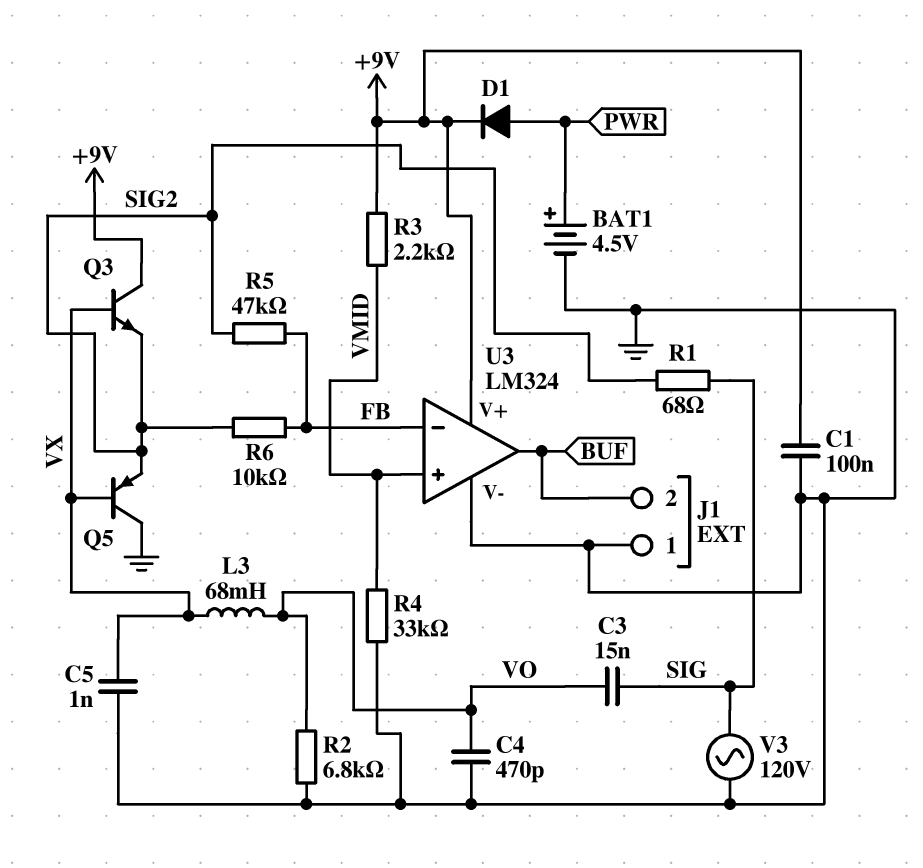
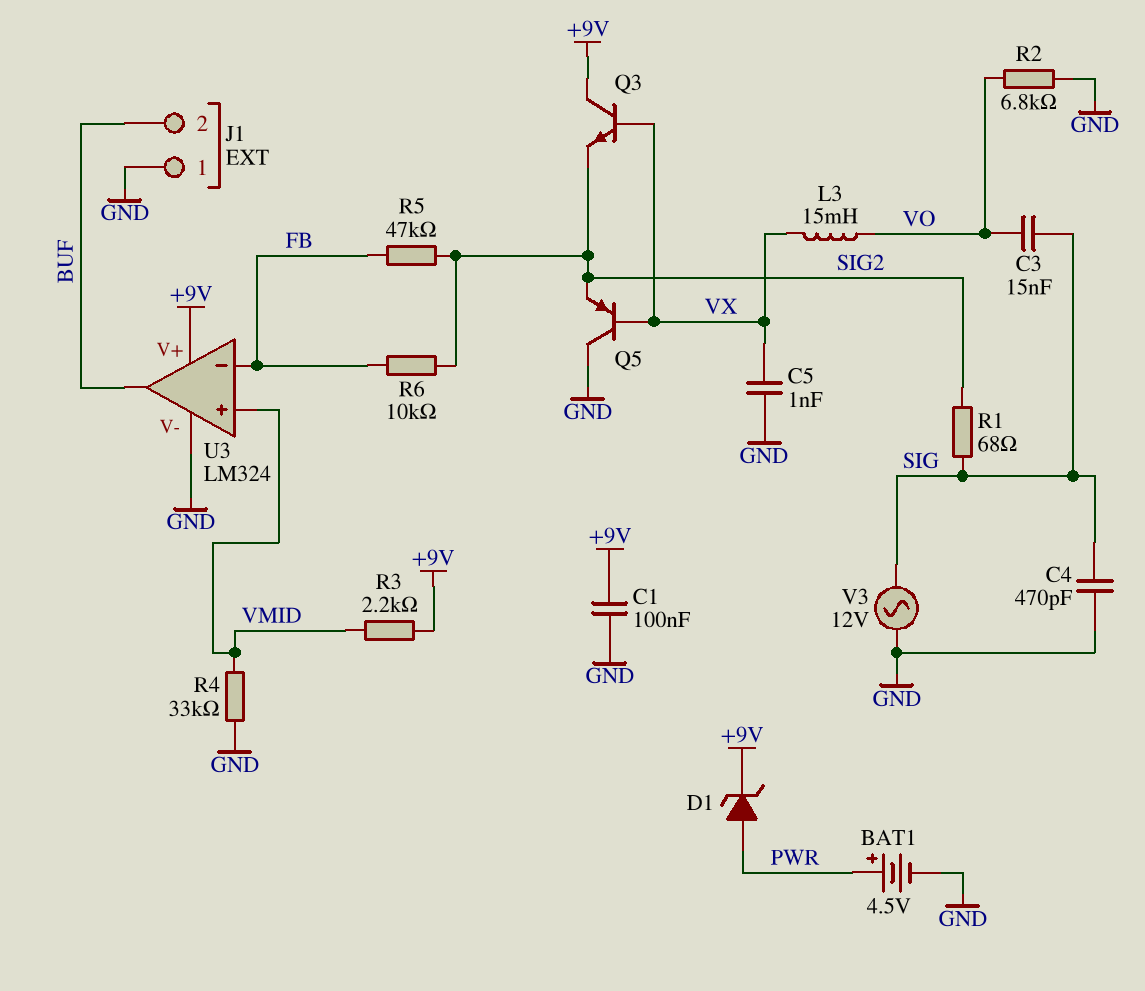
C4: 470pF (GND, VO) -> 470pF (GND, SIG)
D1: diode (A PWR, K +9V) -> zener (A PWR, K +9V)
L3: 68mH (VO, VX) -> 15mH (VO, VX)
V3: AC 120V (GND, SIG) -> AC 12V (GND, SIG)

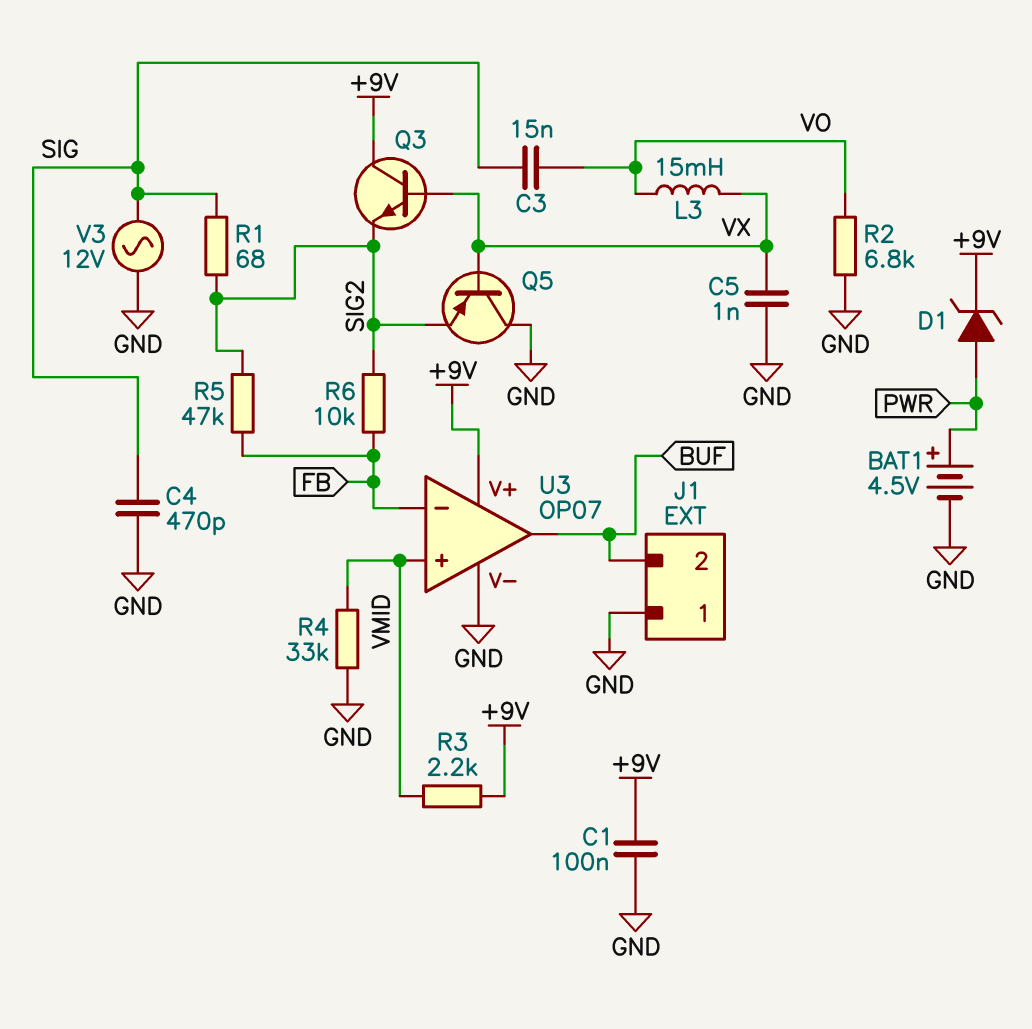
U3: LM324 -> OP07

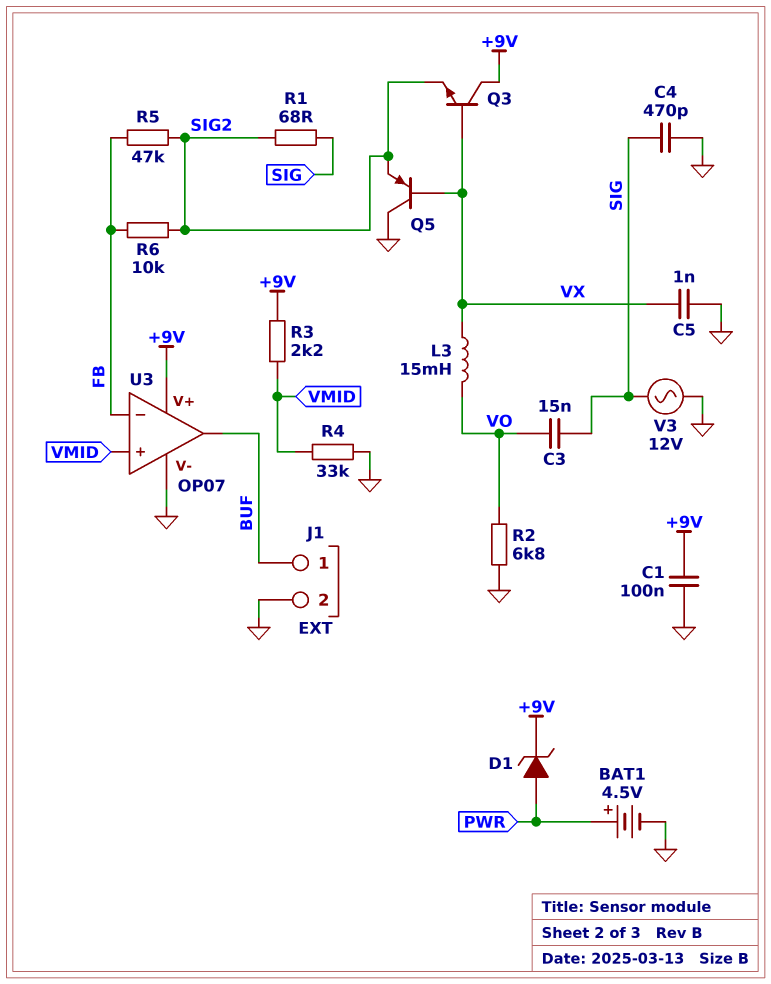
J1 pin 1: GND -> BUF
J1 pin 2: BUF -> GND

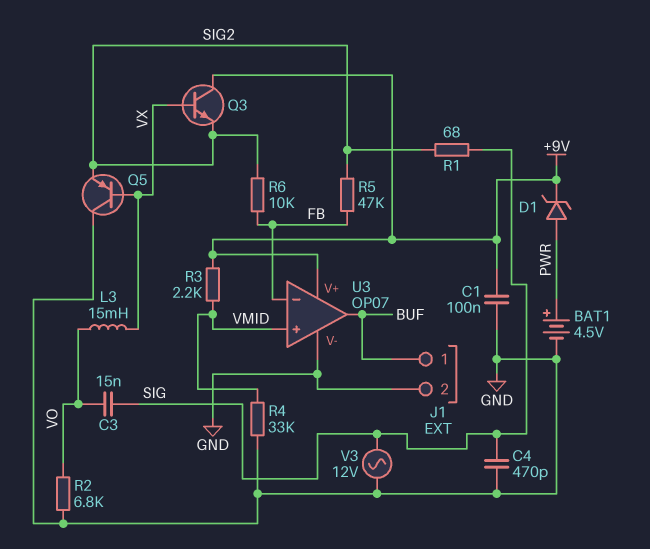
C5: 1nF (GND, VX) -> none

